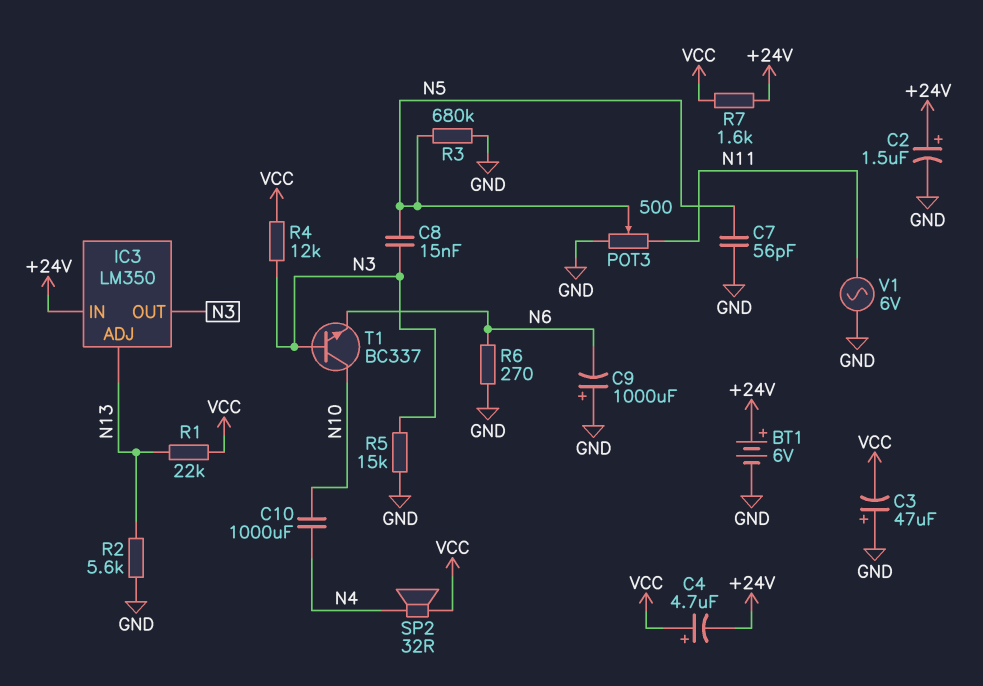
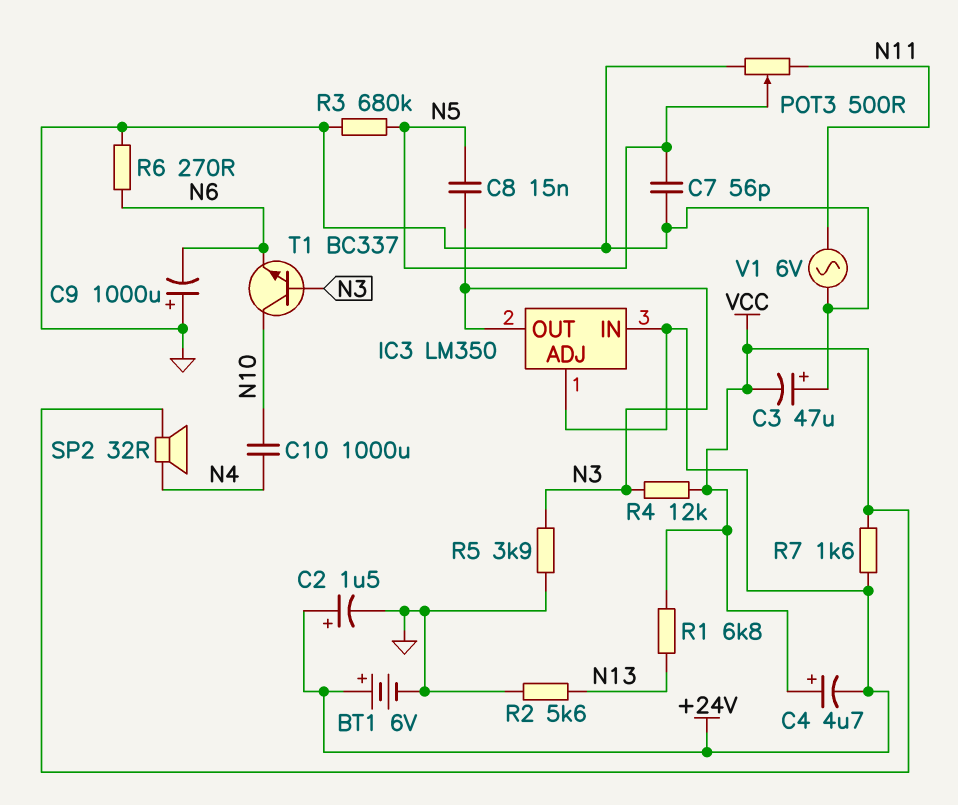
IC3 pin ADJ: N13 -> +24V
R1: 22k (N13, VCC) -> 6.8k (N13, VCC)
R5: 15k (GND, N3) -> 3.9k (GND, N3)

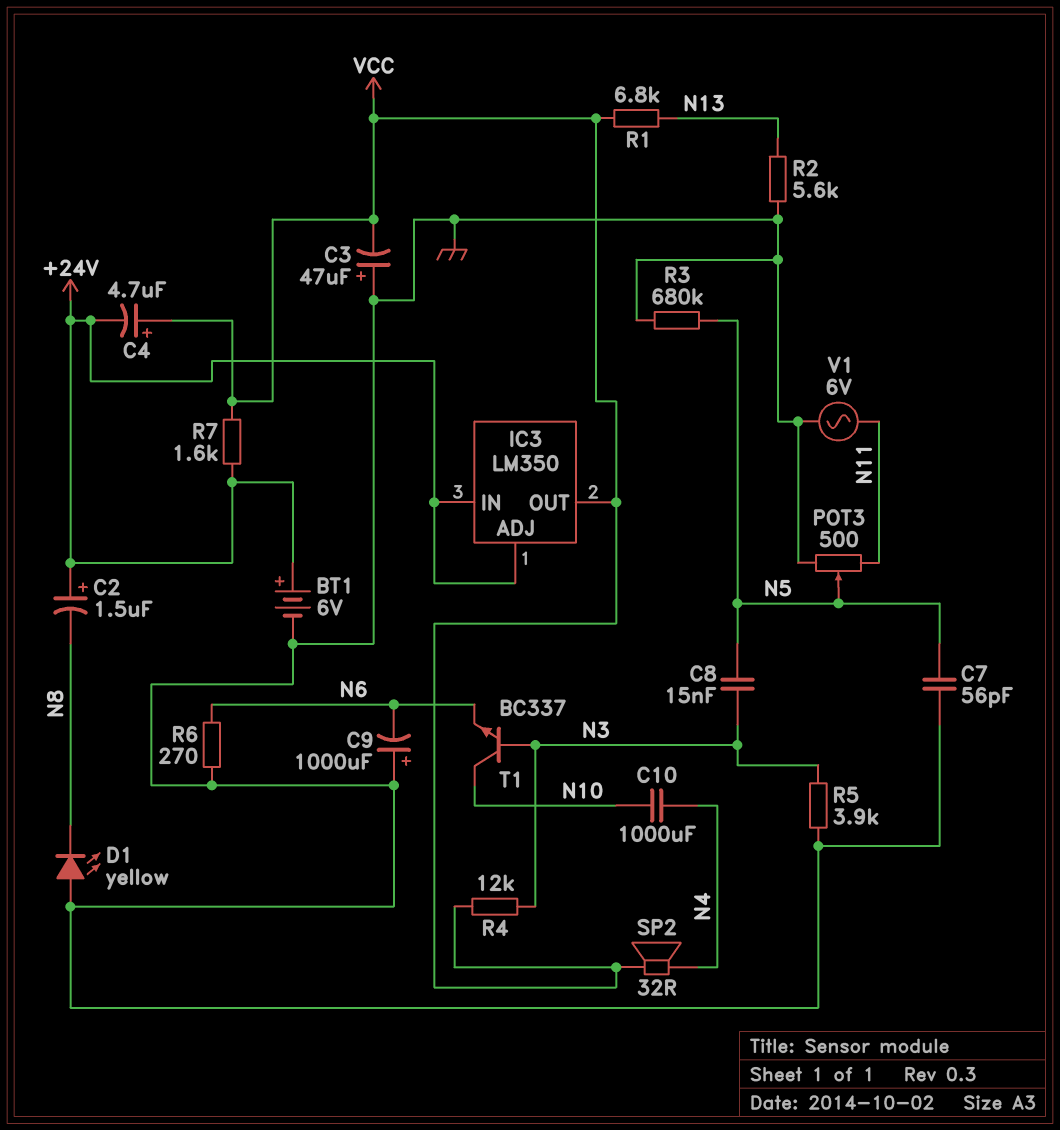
C2: 1.5uF (plus +24V, minus GND) -> 1.5uF (plus +24V, minus N8)
D1: none -> LED yellow (A GND, K N8)
IC3 pin OUT: N3 -> VCC

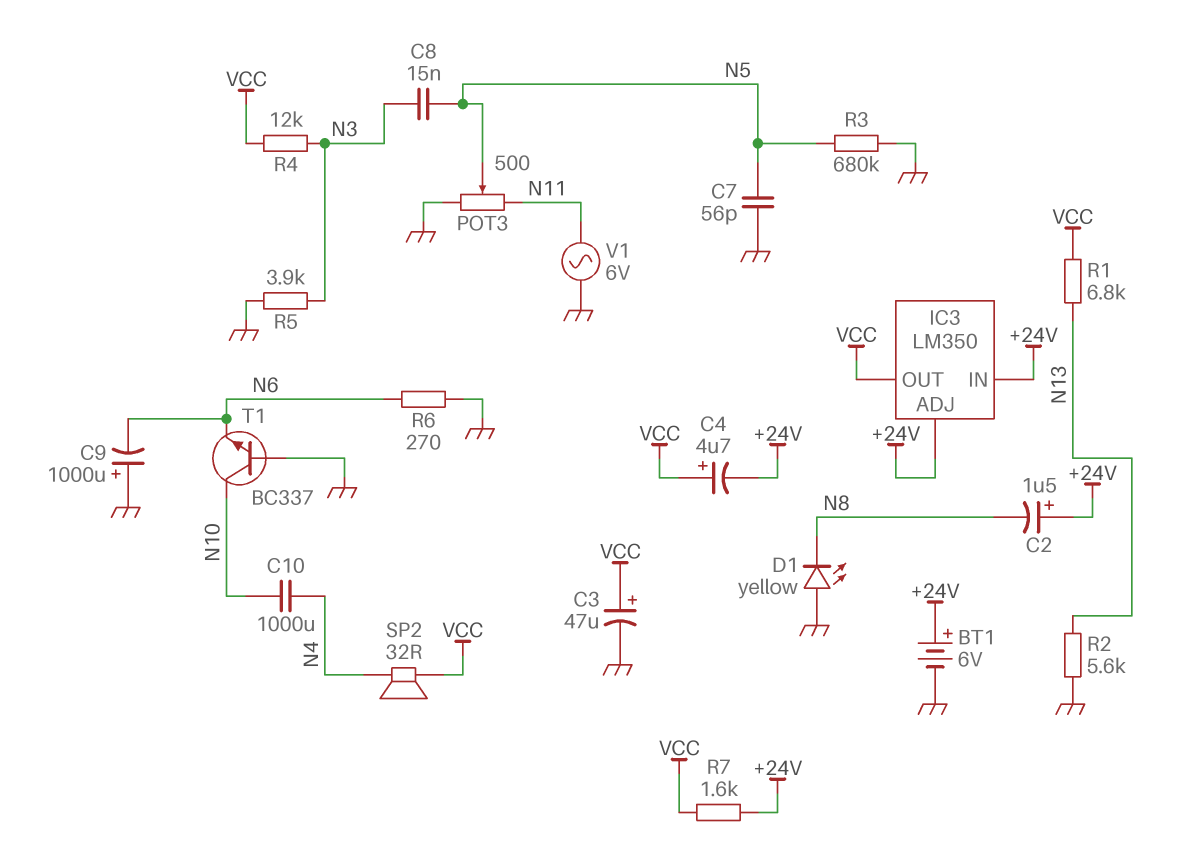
C3: 47uF (plus GND, minus VCC) -> 47uF (plus VCC, minus GND)
T1: NPN BC337 (B N3, C N10, E N6) -> NPN BC337 (B GND, C N10, E N6)

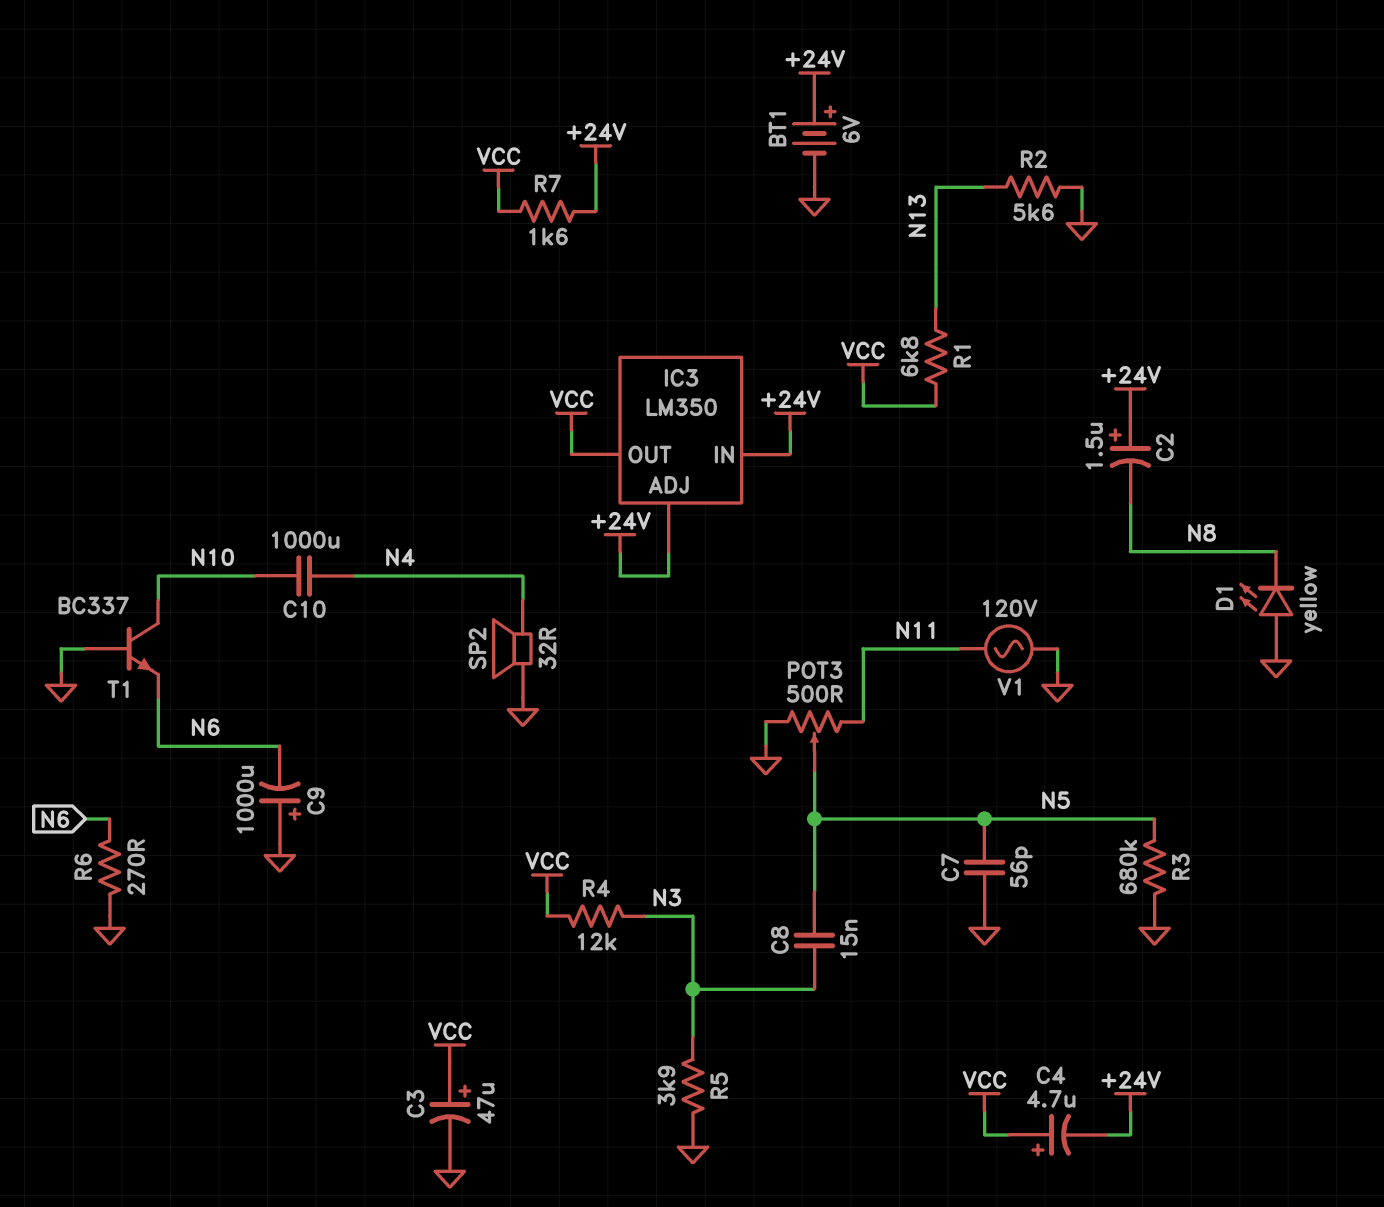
SP2: speaker 32R (N4, VCC) -> speaker 32R (GND, N4)
V1: AC 6V (GND, N11) -> AC 120V (GND, N11)

